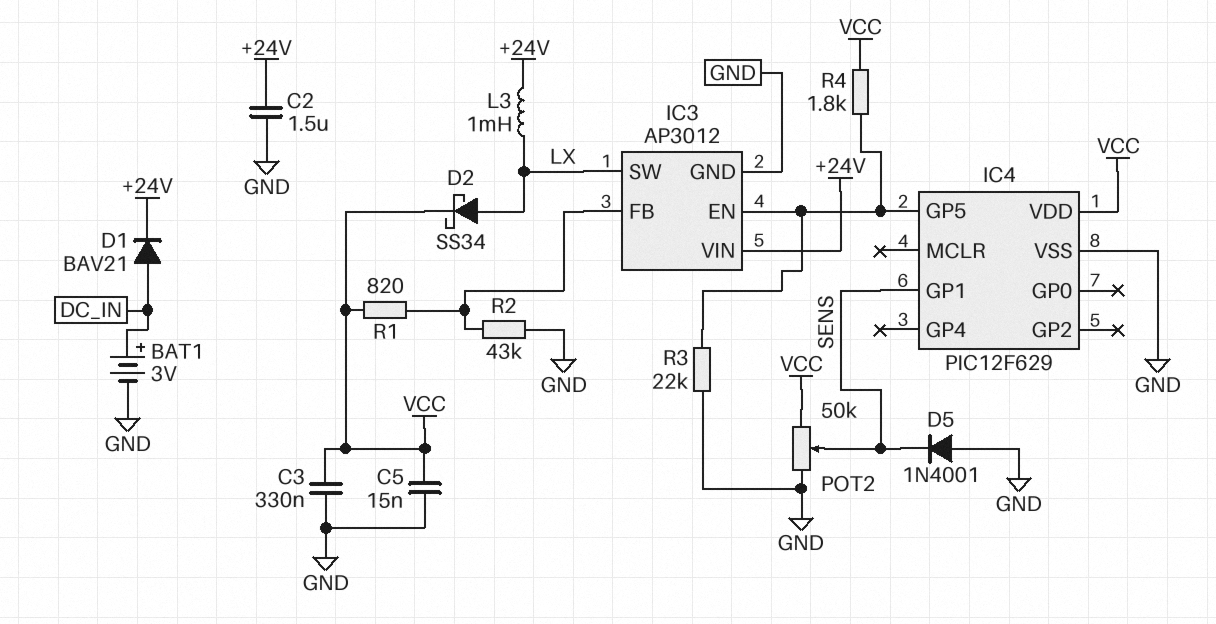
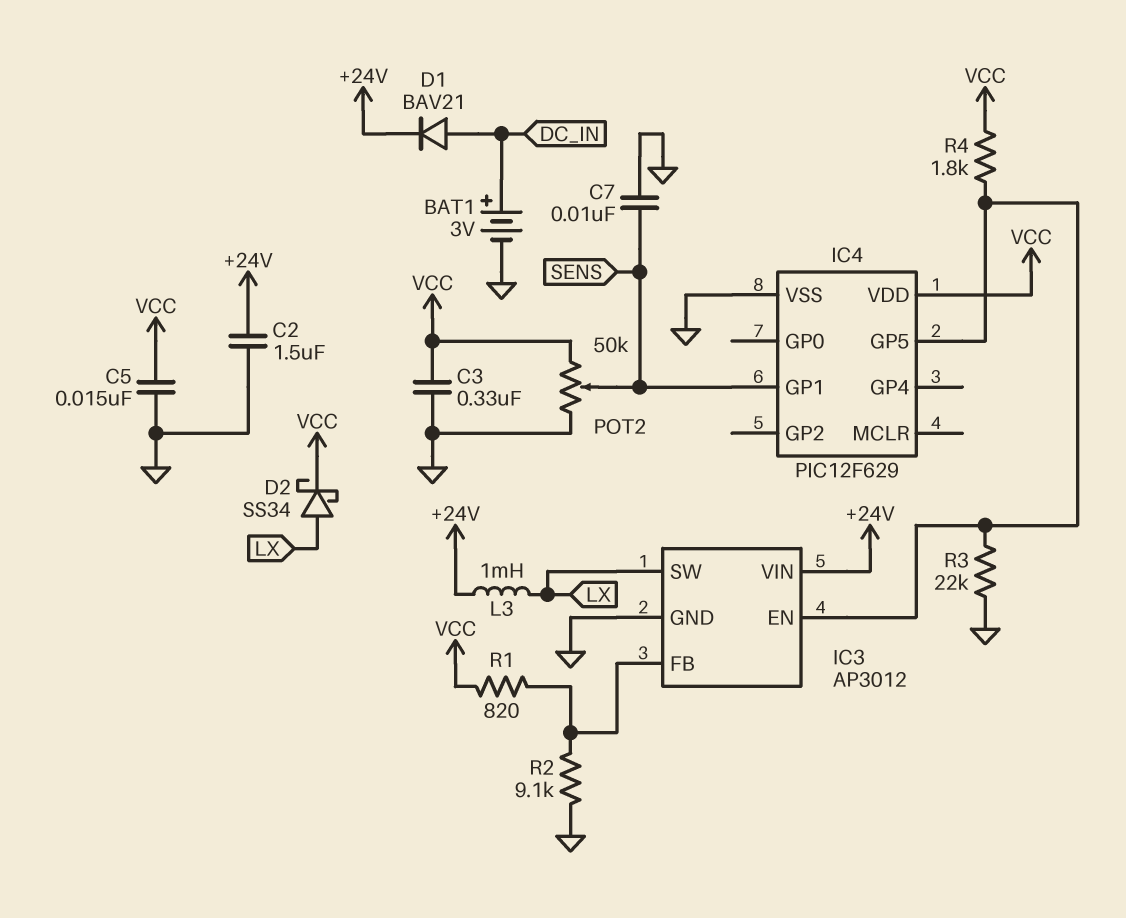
C7: none -> 10nF (GND, SENS)
D5: diode 1N4001 (A GND, K SENS) -> none
R2: 43k (GND, IC3/FB) -> 9.1k (GND, IC3/FB)

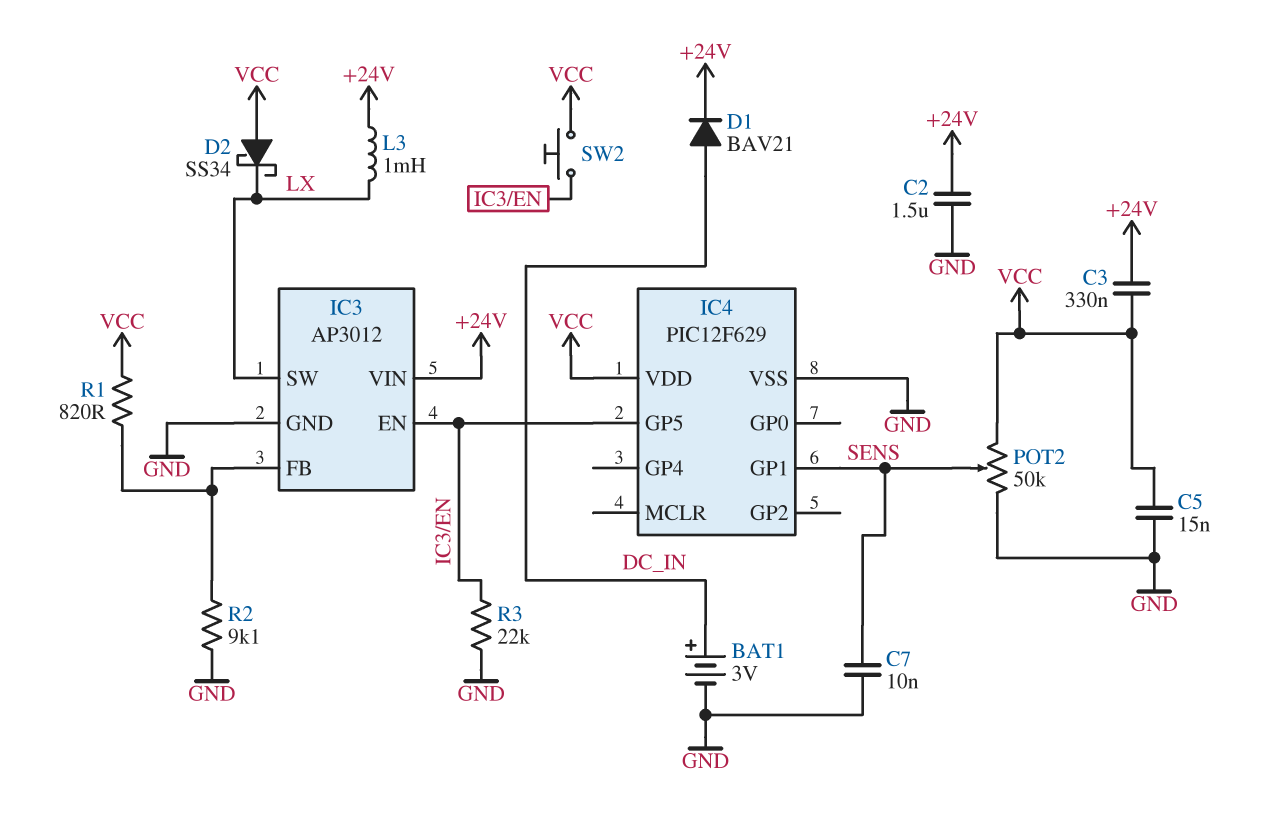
C3: 330nF (GND, VCC) -> 330nF (+24V, VCC)
D2: schottky SS34 (A LX, K VCC) -> schottky SS34 (A VCC, K LX)
R4: 1.8k (IC3/EN, VCC) -> none
SW2: none -> button (IC3/EN, VCC)

